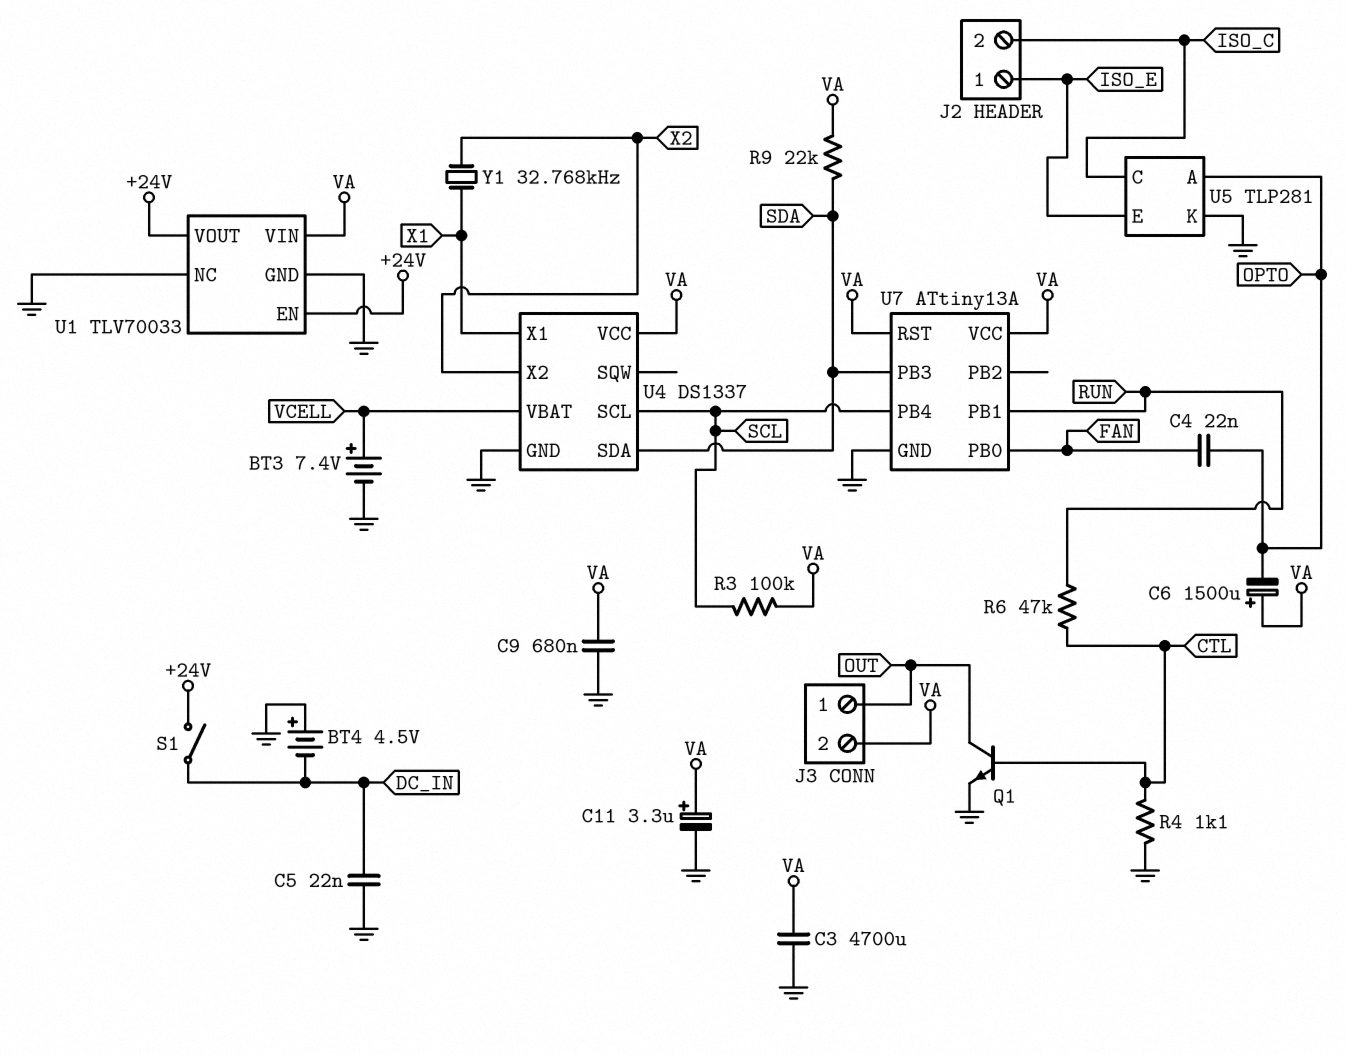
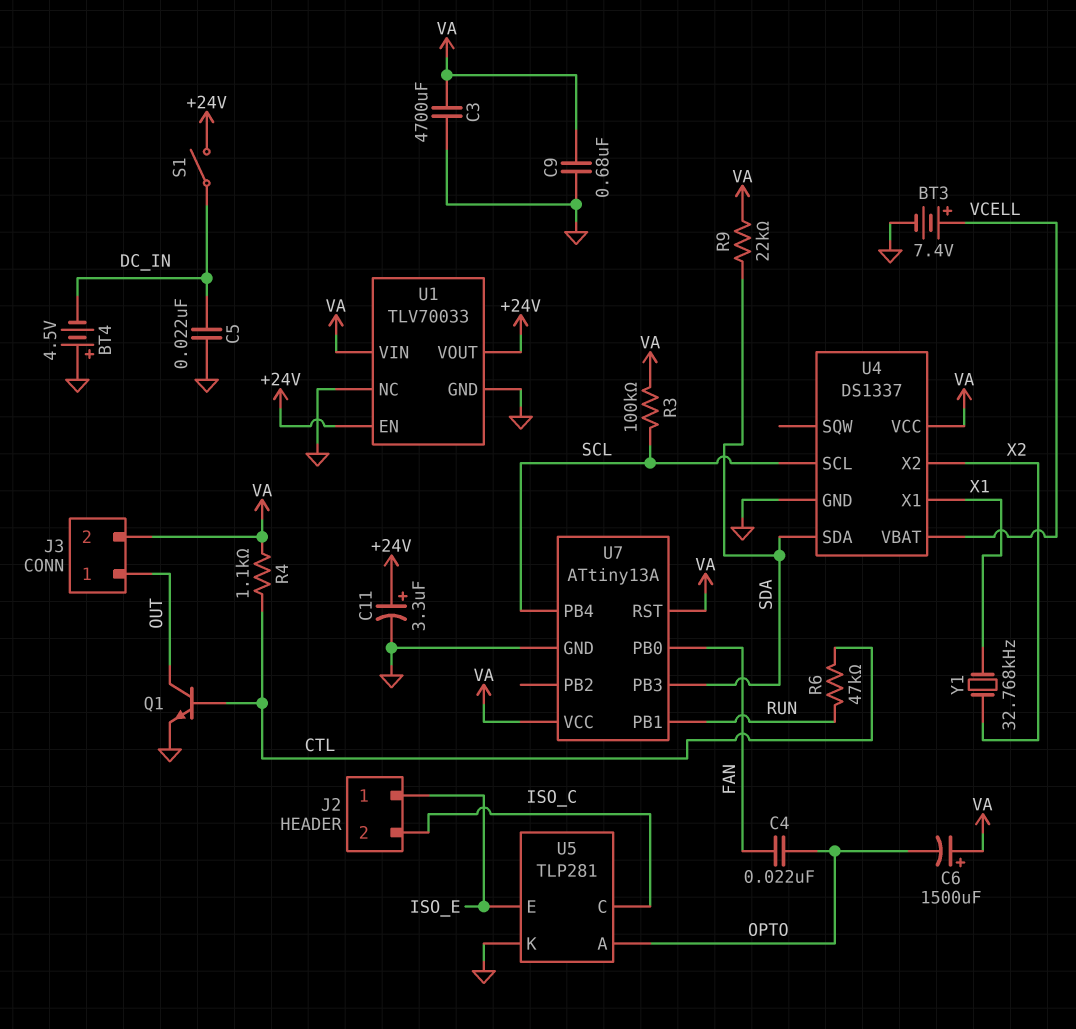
C11: 3.3uF (plus VA, minus GND) -> 3.3uF (plus +24V, minus GND)
R4: 1.1k (CTL, GND) -> 1.1k (CTL, VA)

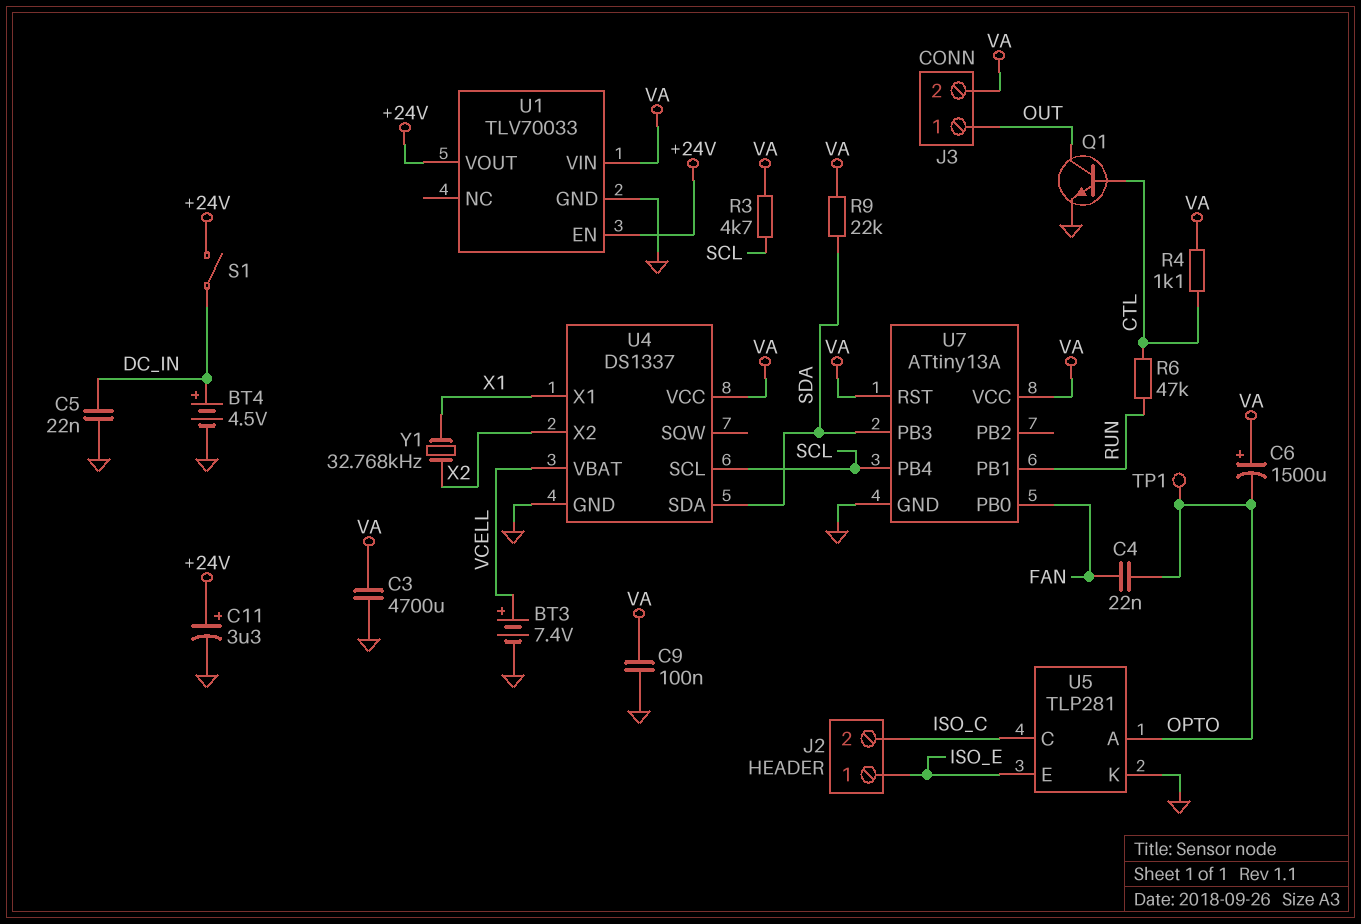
BT4: 4.5V (plus GND, minus DC_IN) -> 4.5V (plus DC_IN, minus GND)
C9: 680nF (GND, VA) -> 100nF (GND, VA)
R3: 100k (SCL, VA) -> 4.7k (SCL, VA)
TP1: none -> test point (OPTO)
U1 pin NC: GND -> none

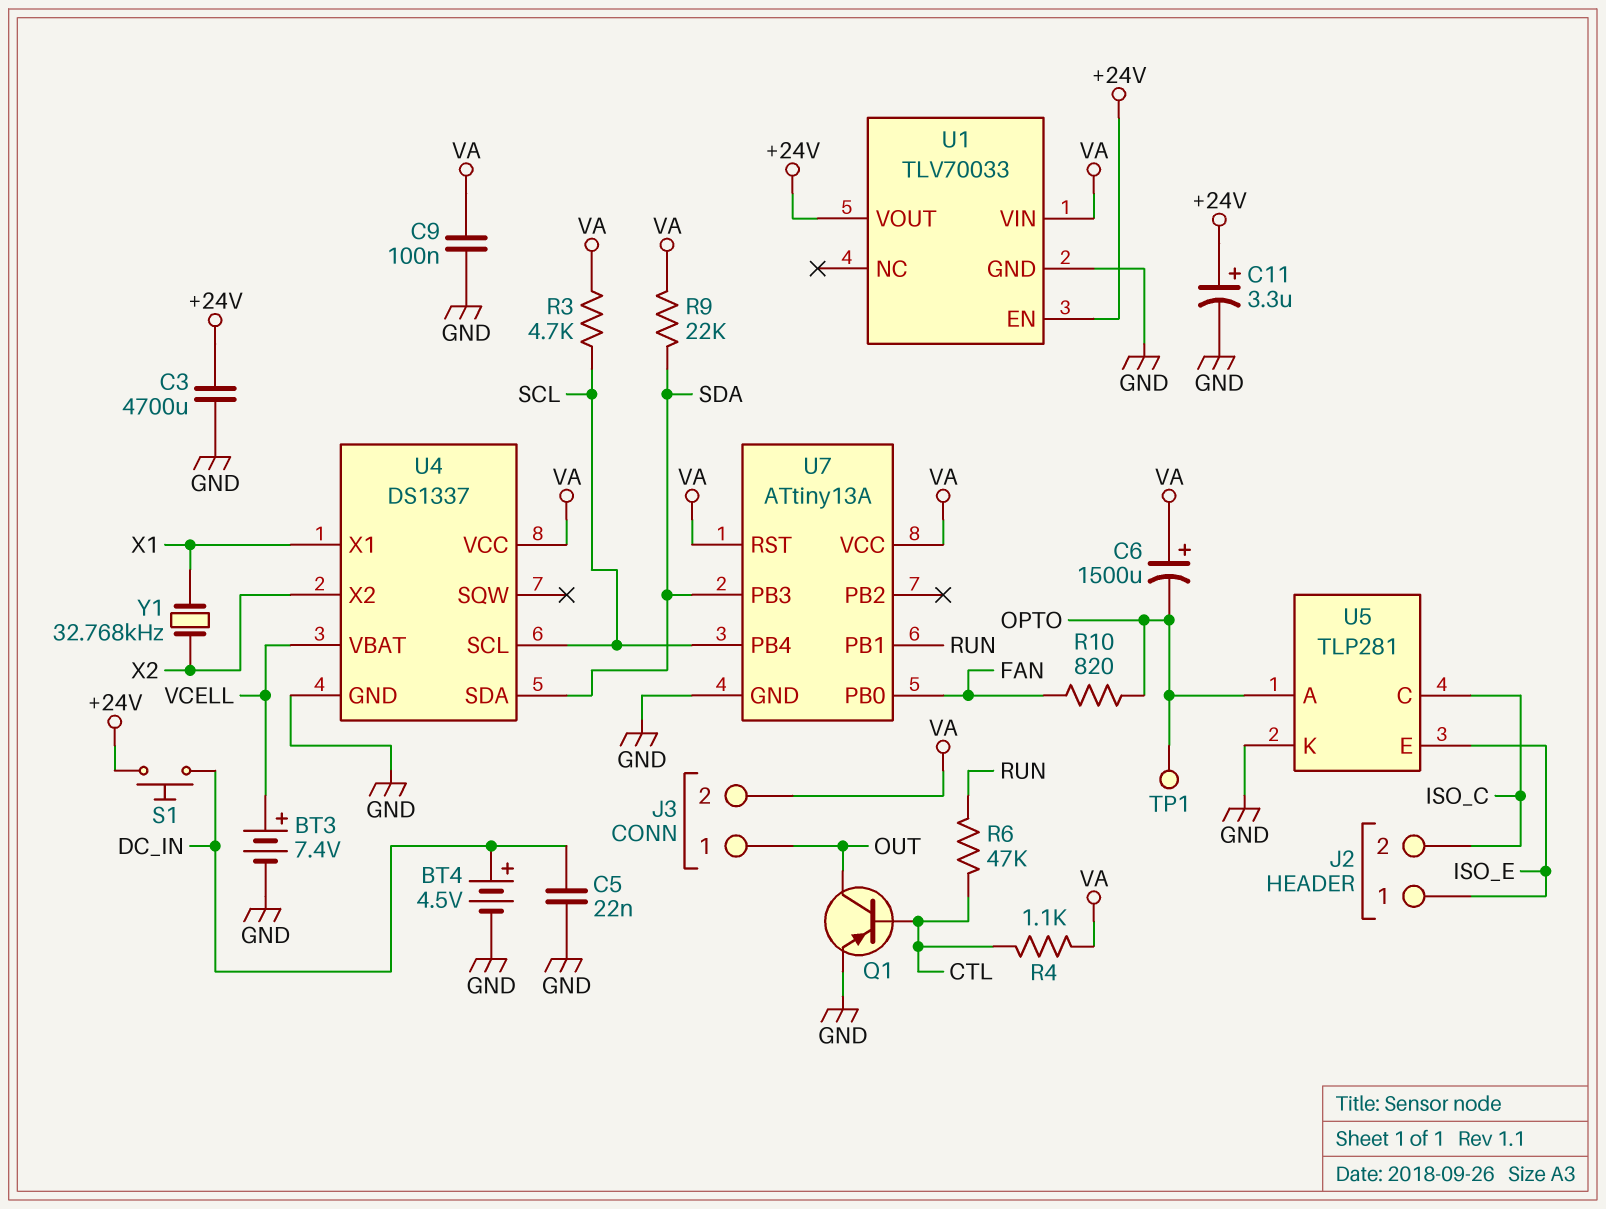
C3: 4700uF (GND, VA) -> 4700uF (+24V, GND)
C4: 22nF (FAN, OPTO) -> none
Q1: NPN (B CTL, C OUT, E GND) -> PNP (B CTL, C OUT, E GND)
R10: none -> 820 (FAN, OPTO)
S1: switch (+24V, DC_IN) -> button (+24V, DC_IN)

